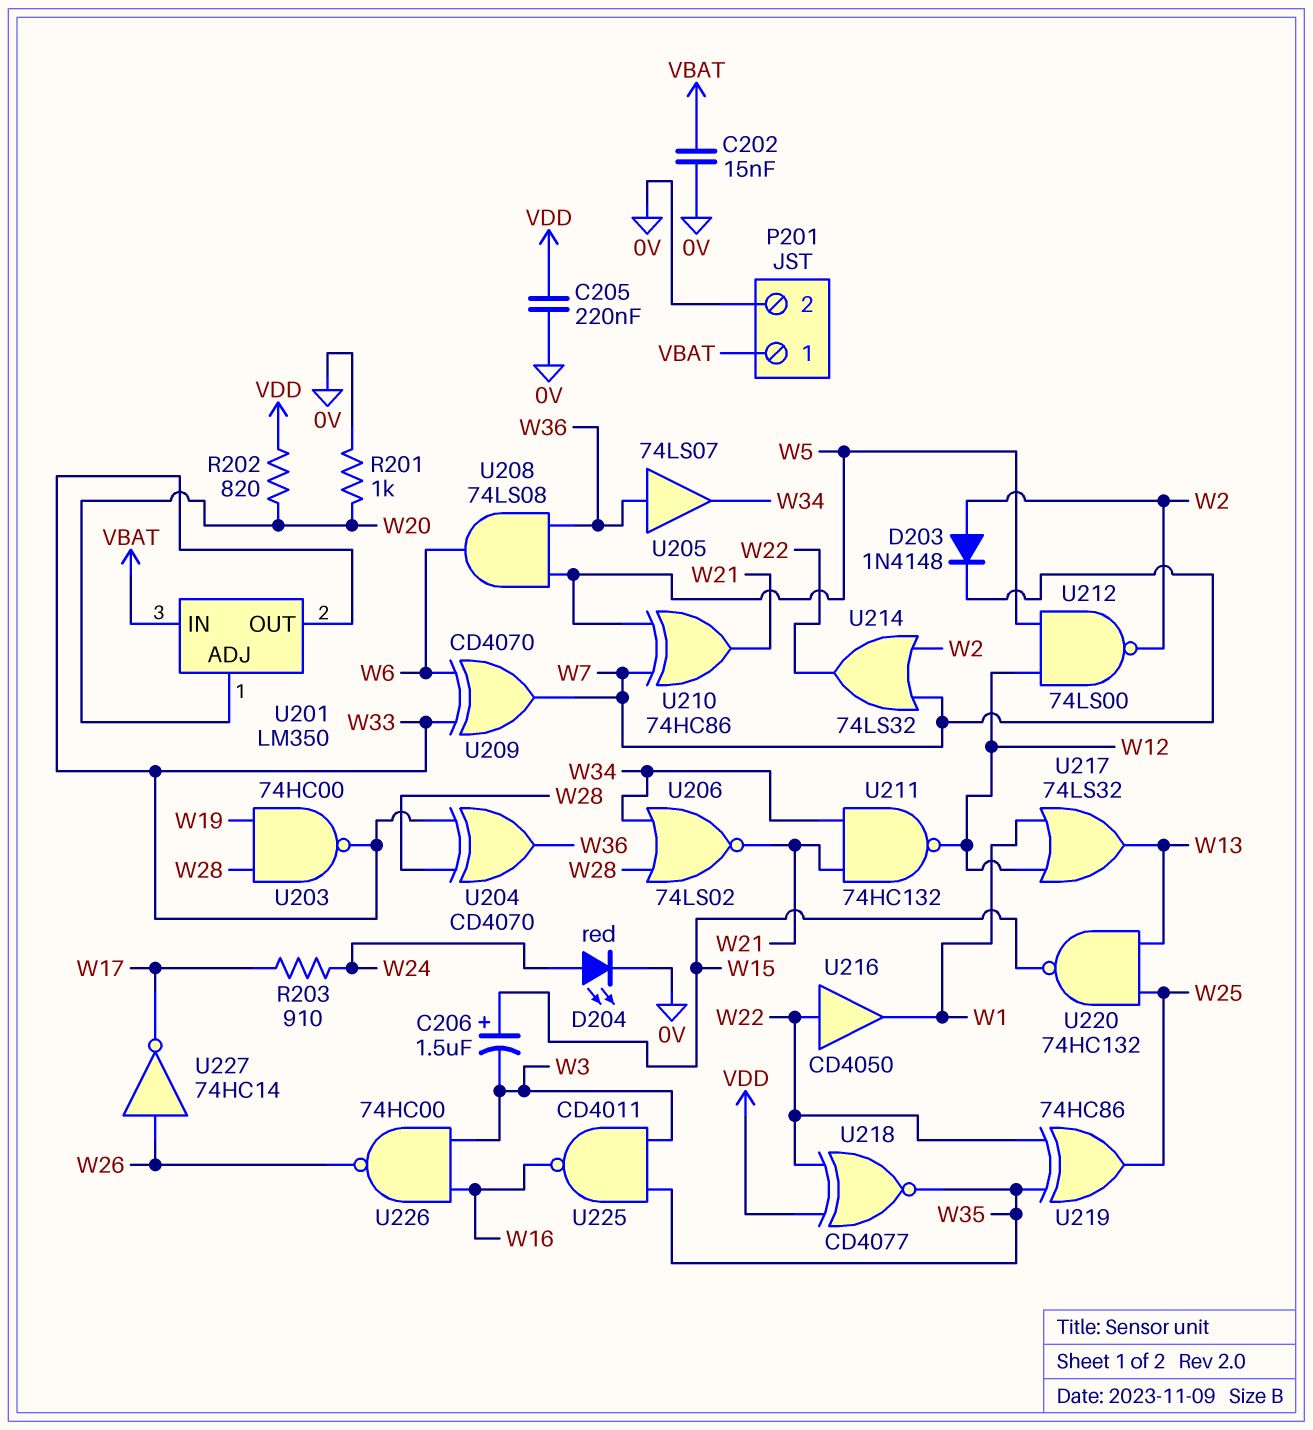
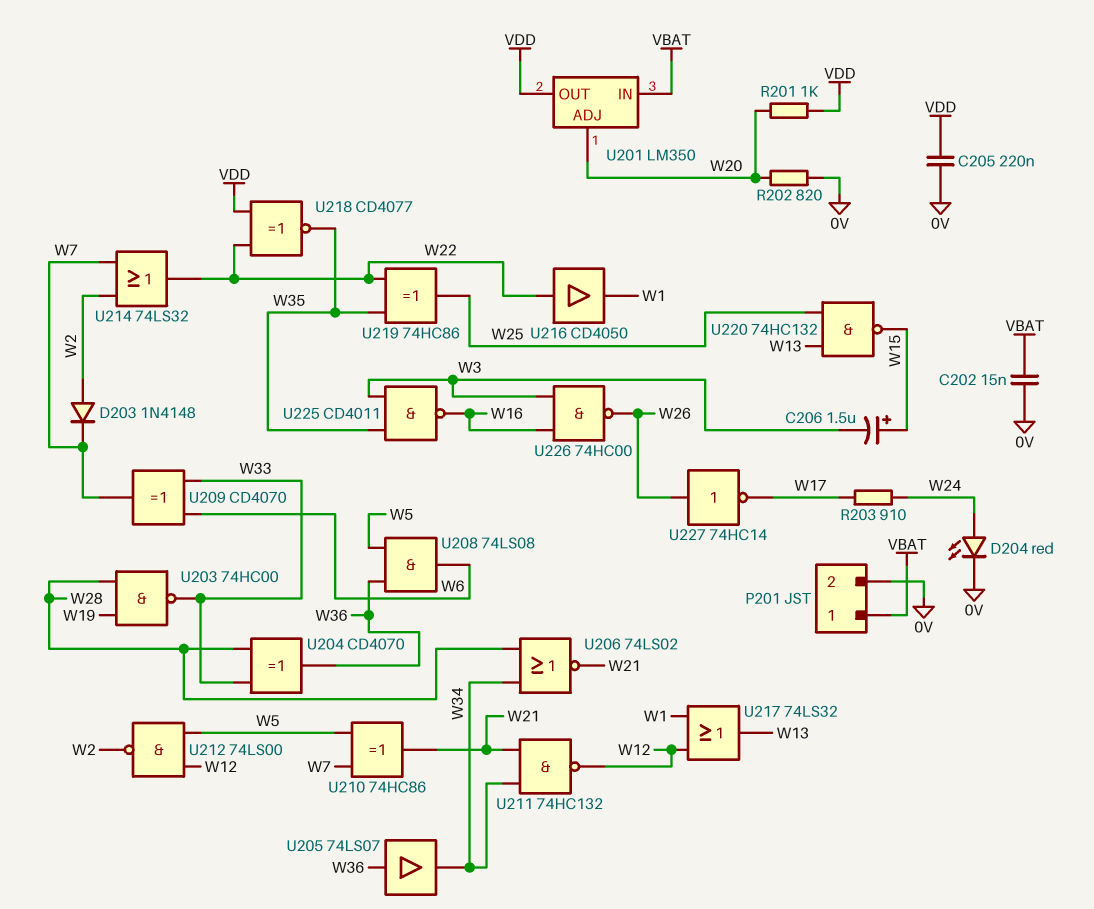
R201: 1k (0V, W20) -> 1k (VDD, W20)
R202: 820 (VDD, W20) -> 820 (0V, W20)
U201 pin OUT: W33 -> VDD

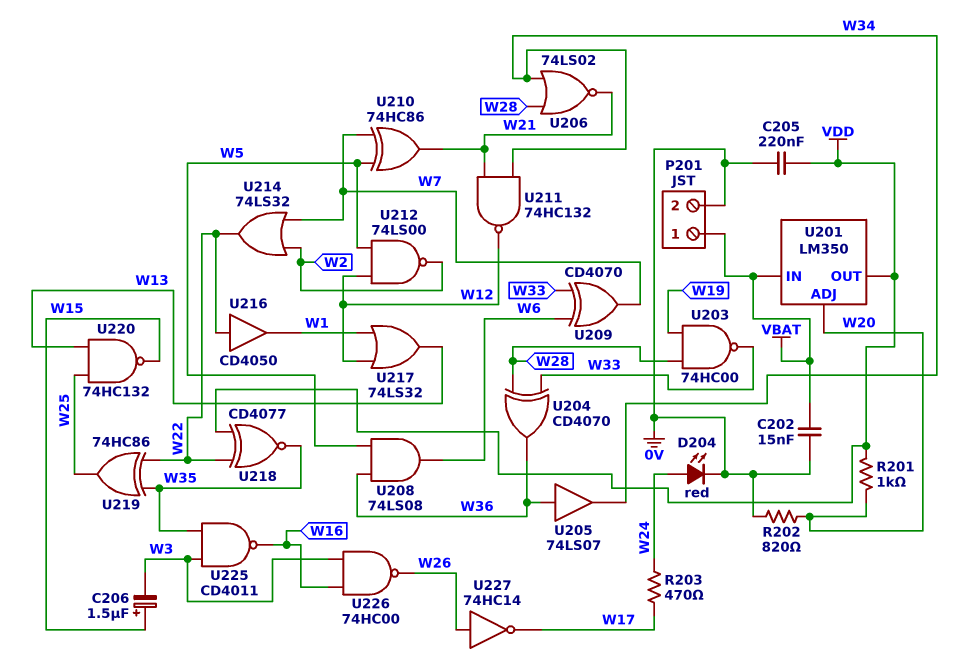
D203: diode 1N4148 (A W2, K W7) -> none
R203: 910 (W17, W24) -> 470 (W17, W24)

